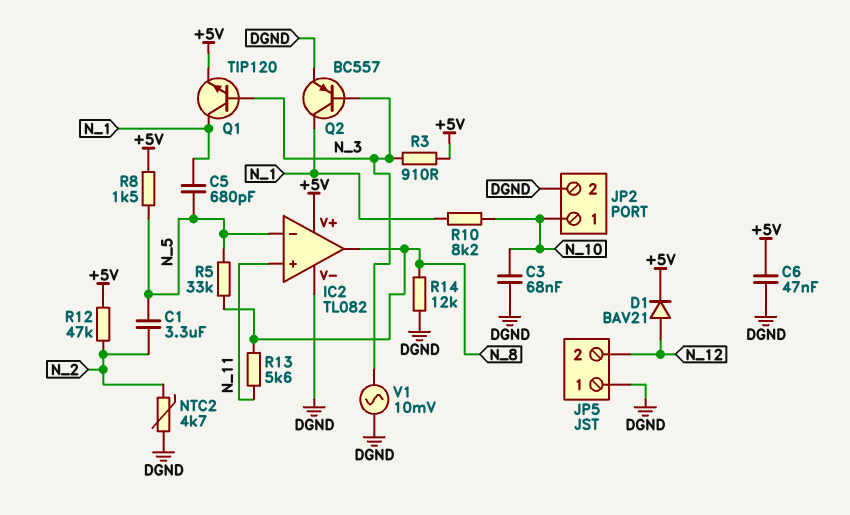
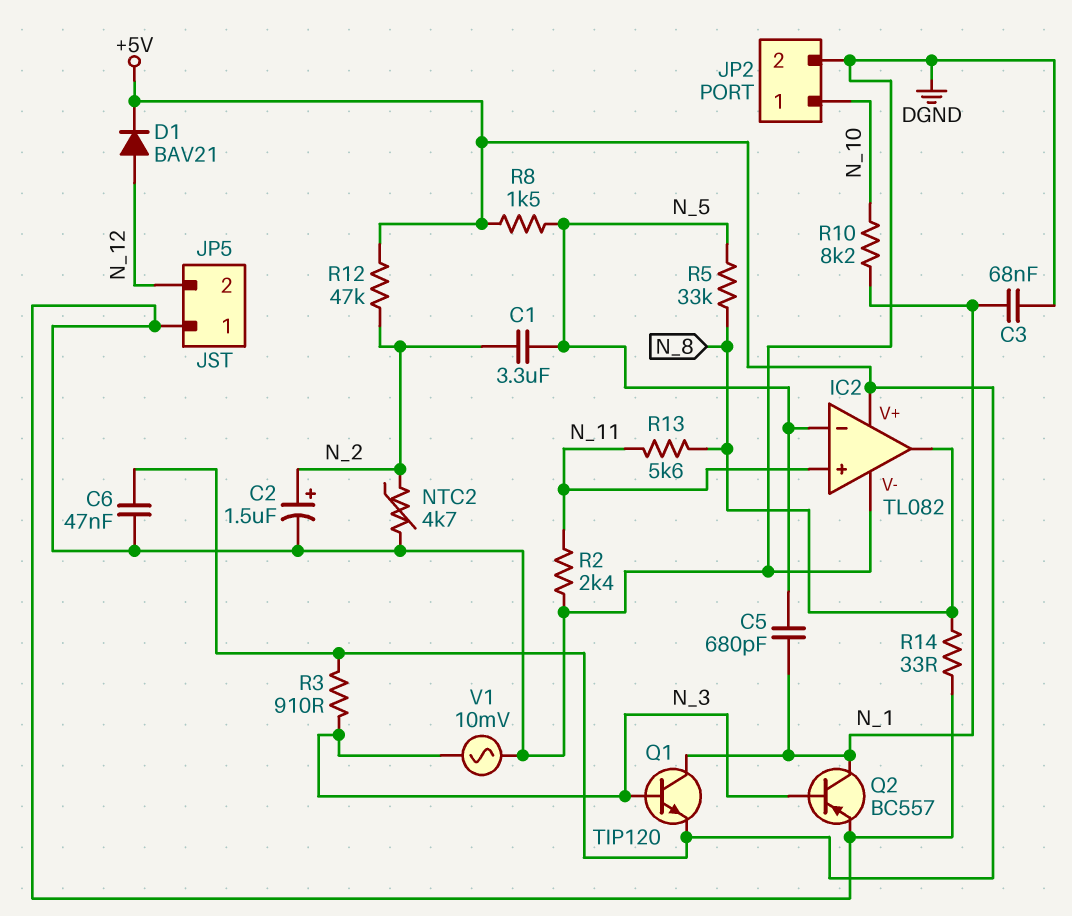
C2: none -> 1.5uF (plus N_2, minus DGND)
C3: 68nF (DGND, N_10) -> 68nF (DGND, N_1)
R2: none -> 2.4k (DGND, N_11)
R14: 12k (DGND, N_8) -> 33 (DGND, N_8)

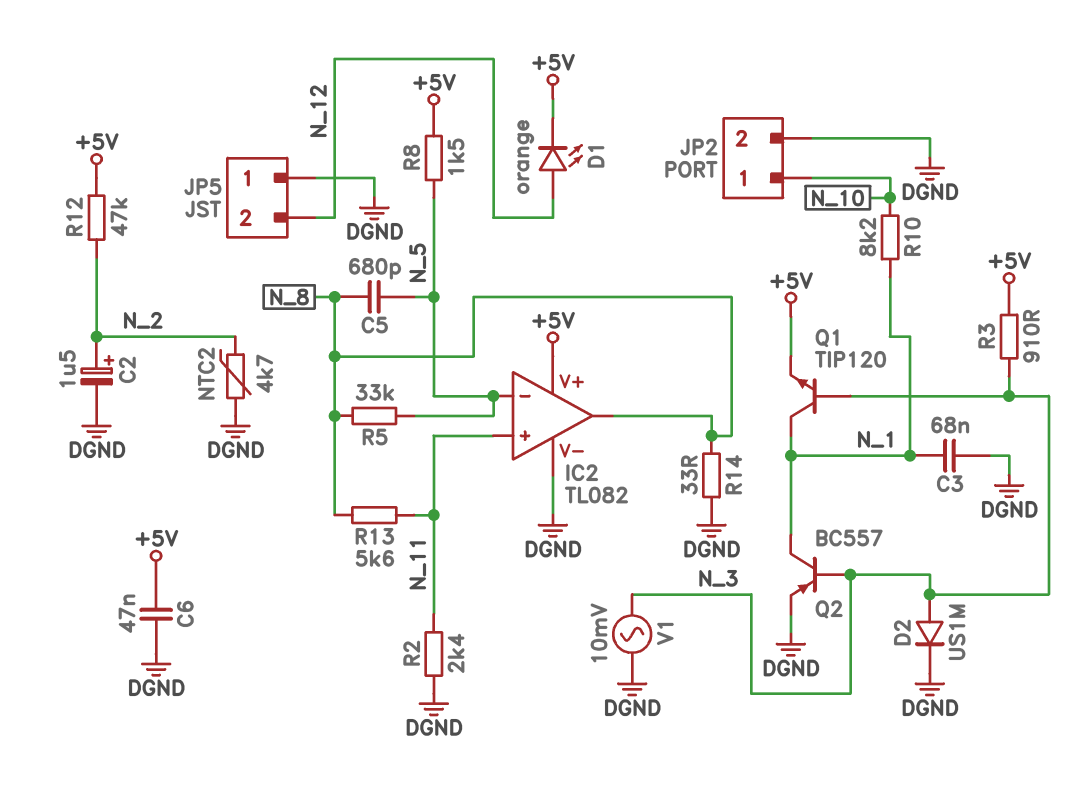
C1: 3.3uF (N_2, N_5) -> none
C5: 680pF (N_1, N_5) -> 680pF (N_5, N_8)
D1: diode BAV21 (A N_12, K +5V) -> LED orange (A N_12, K +5V)
D2: none -> diode US1M (A N_3, K DGND)

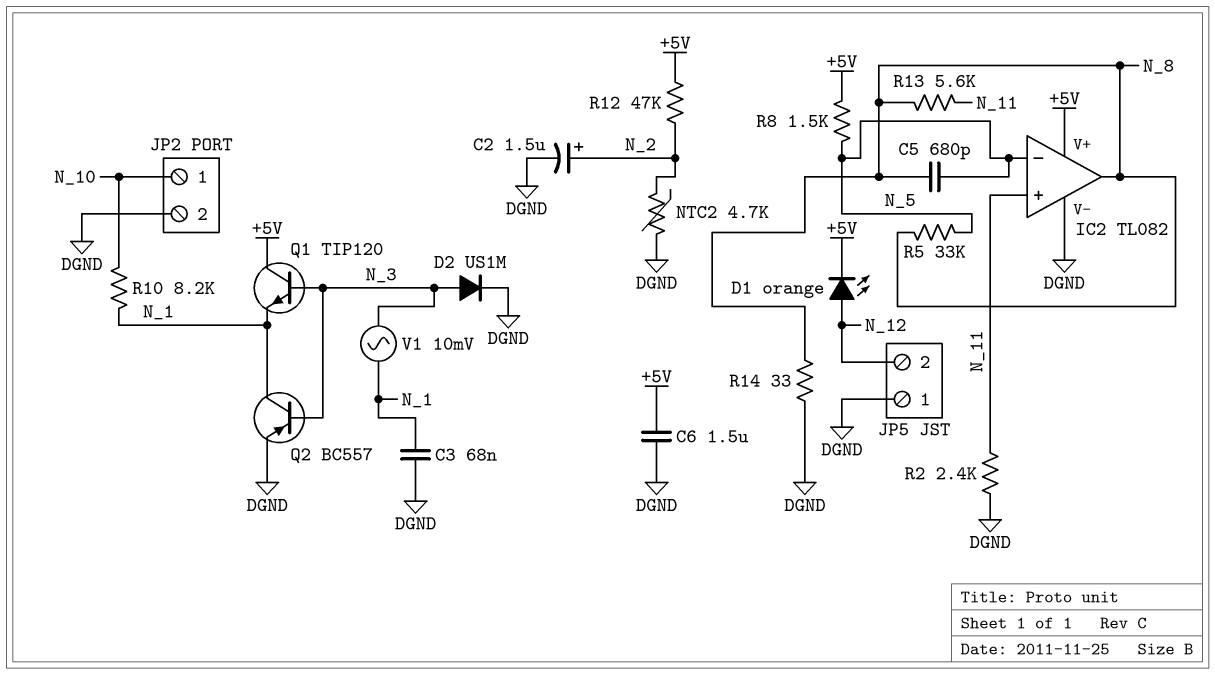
C6: 47nF (+5V, DGND) -> 1.5uF (+5V, DGND)
Q1: NPN TIP120 (B N_3, C N_1, E +5V) -> NPN TIP120 (B N_3, C +5V, E N_1)
R3: 910 (+5V, N_3) -> none
V1: AC 10mV (DGND, N_3) -> AC 10mV (N_1, N_3)

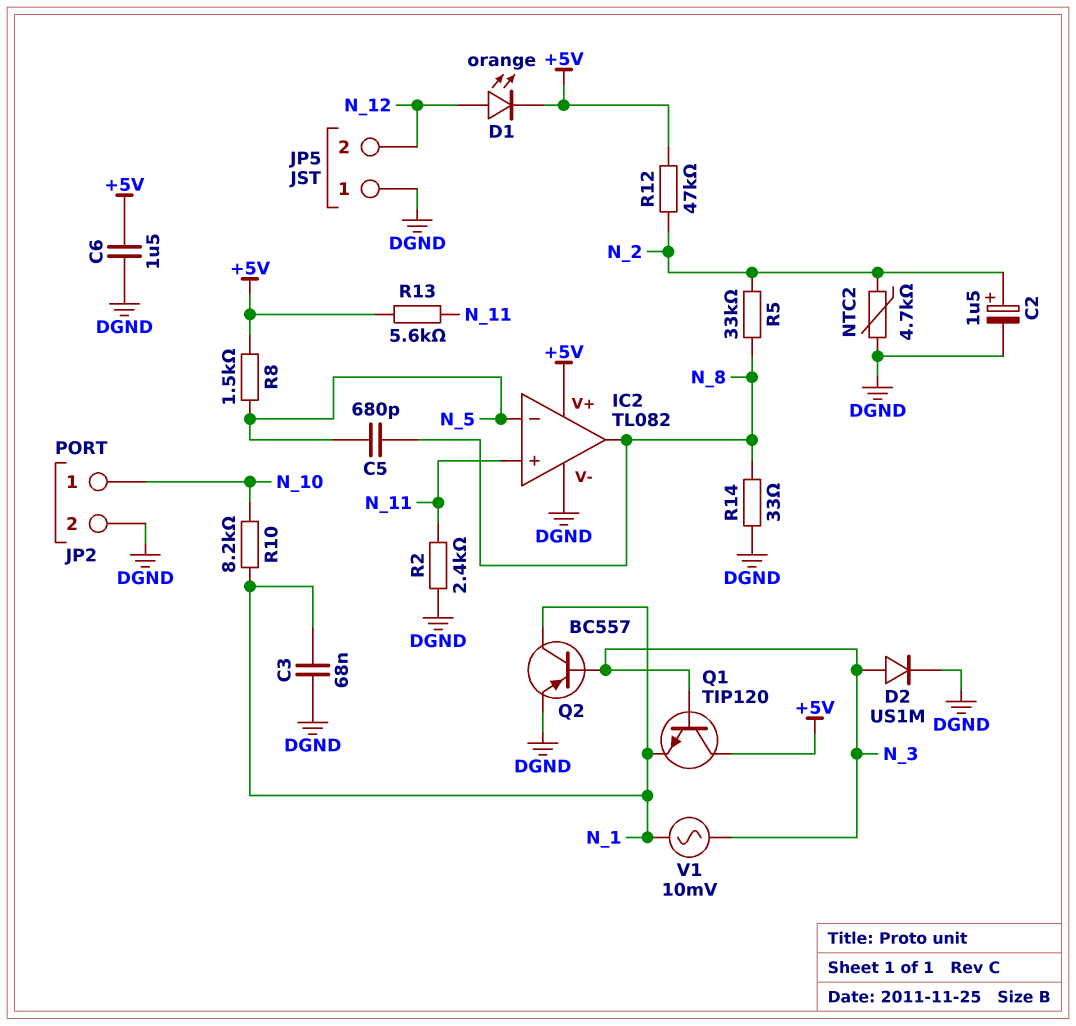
R5: 33k (N_5, N_8) -> 33k (N_2, N_8)
R13: 5.6k (N_8, N_11) -> 5.6k (+5V, N_11)

